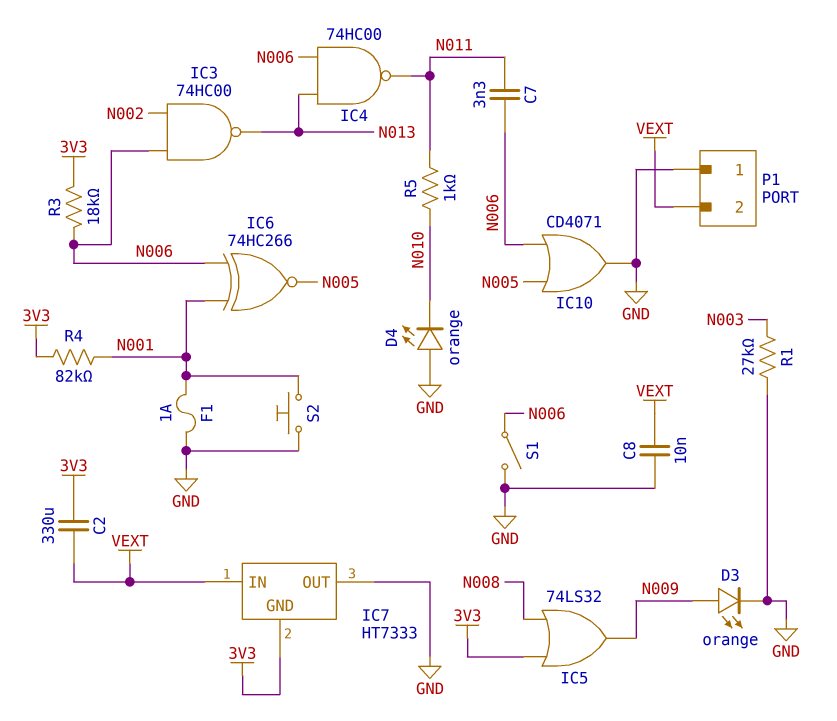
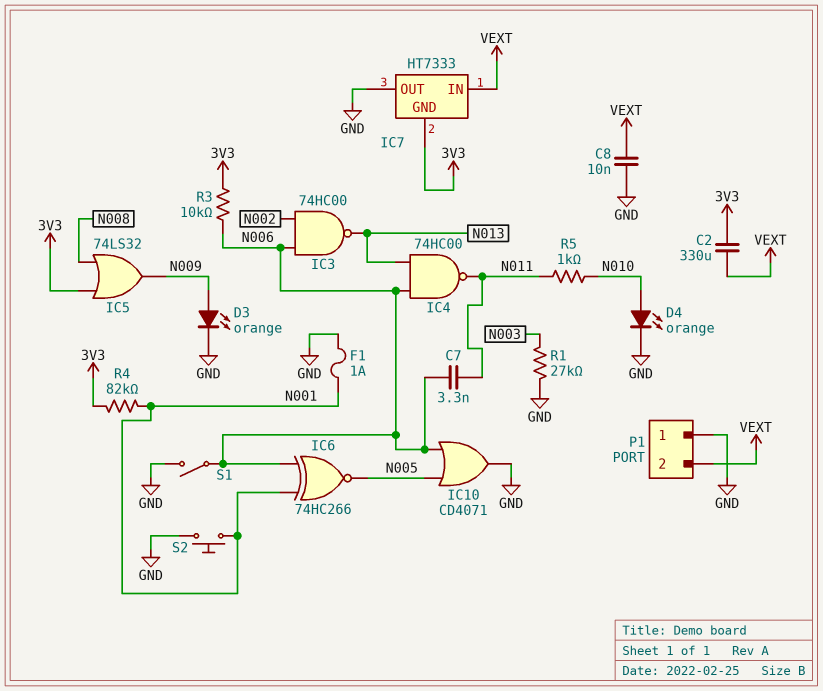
D4: LED orange (A GND, K N010) -> LED orange (A N010, K GND)
R3: 18k (3V3, N006) -> 10k (3V3, N006)

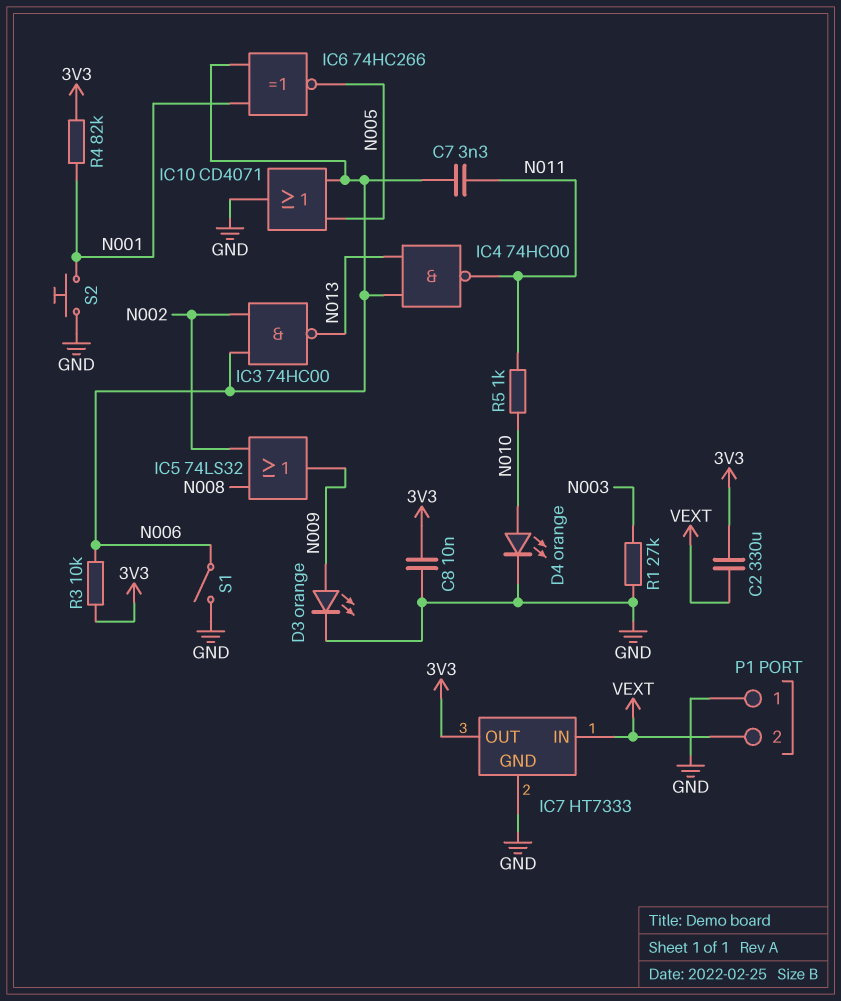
C8: 10nF (GND, VEXT) -> 10nF (3V3, GND)
F1: 1A (GND, N001) -> none
IC5: OR 74LS32 (in 3V3, in N008, out N009) -> OR 74LS32 (in N002, in N008, out N009)
IC7 pin GND: 3V3 -> GND
IC7 pin OUT: GND -> 3V3

